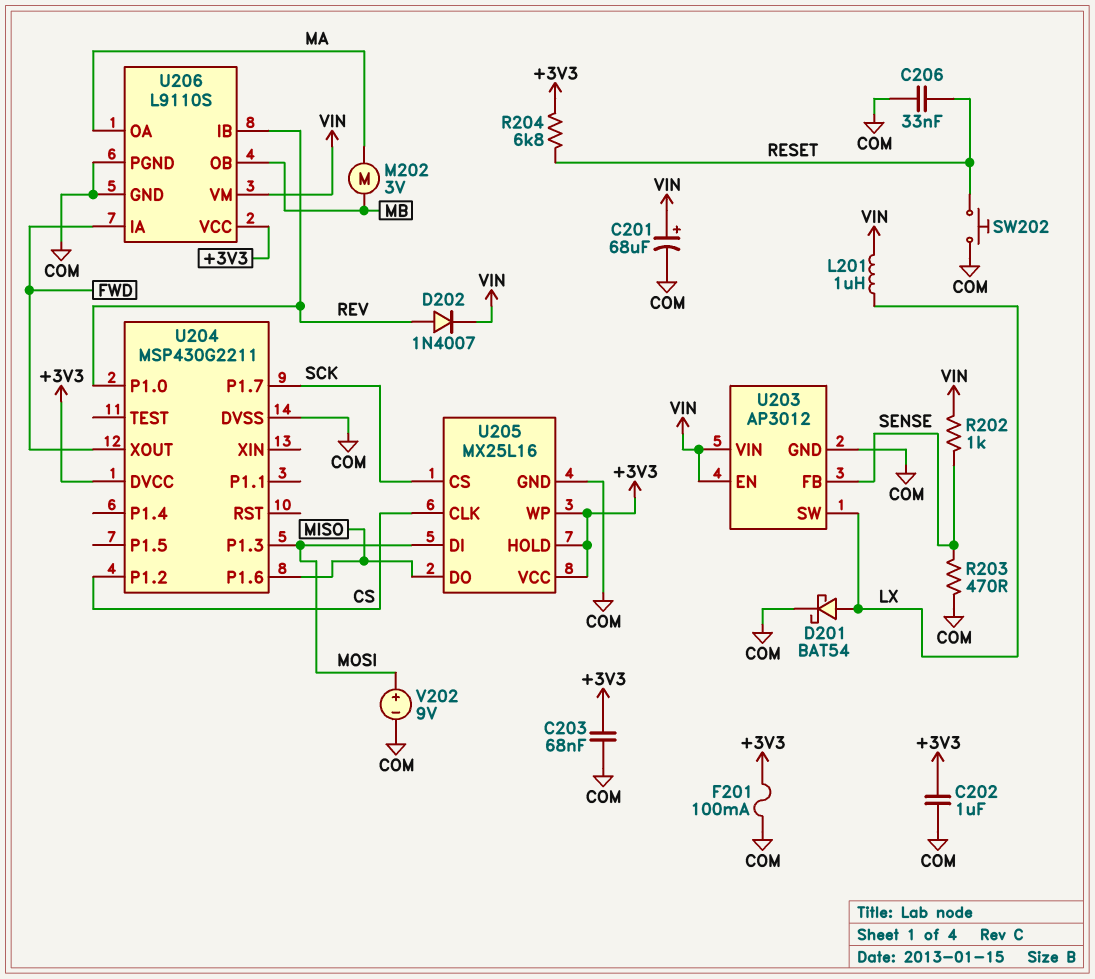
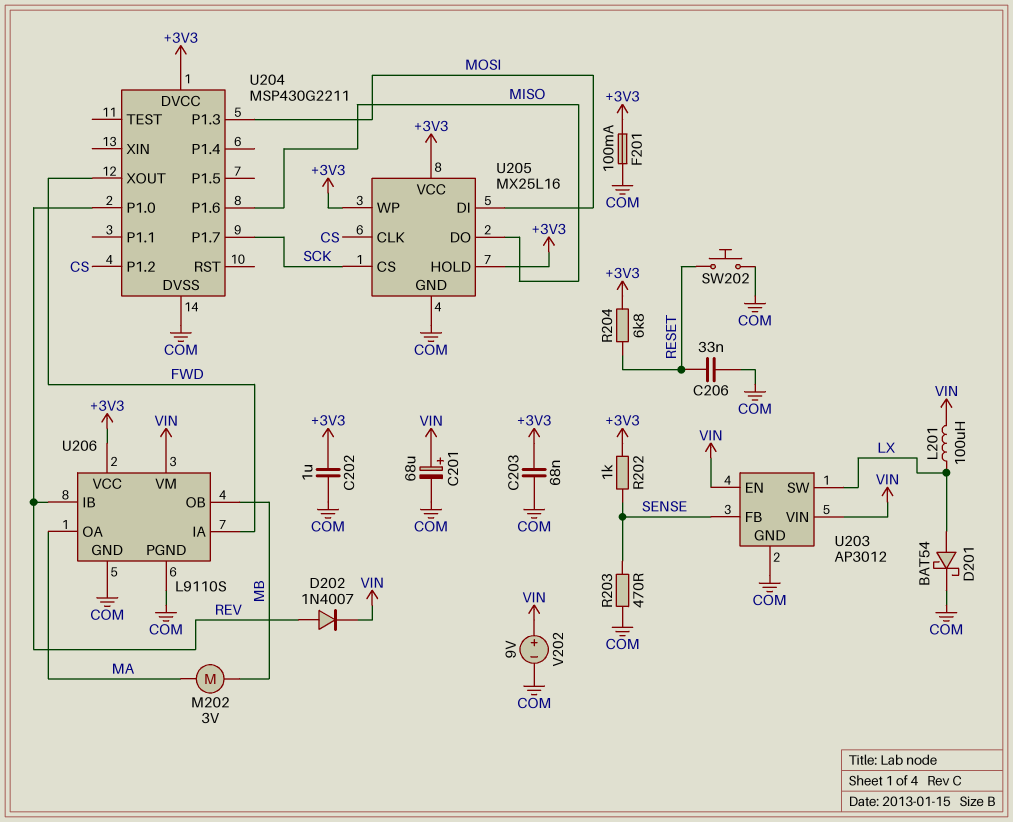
L201: 1uH (LX, VIN) -> 100uH (LX, VIN)
R202: 1k (SENSE, VIN) -> 1k (+3V3, SENSE)
V202: 9V (plus MOSI, minus COM) -> 9V (plus VIN, minus COM)

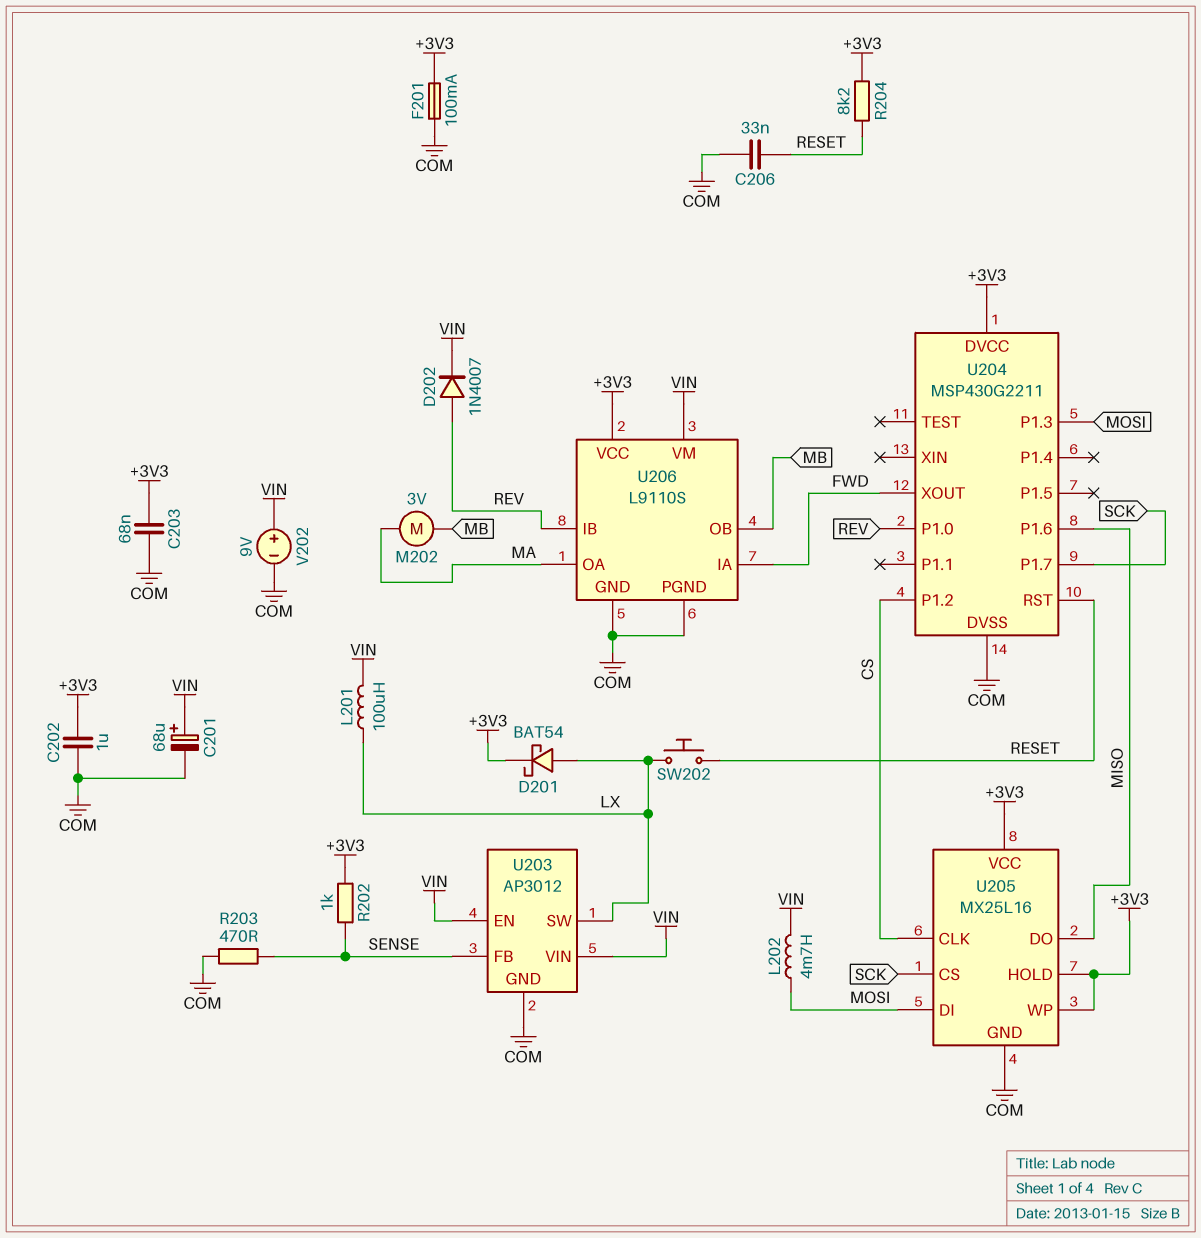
D201: schottky BAT54 (A LX, K COM) -> schottky BAT54 (A LX, K +3V3)
L202: none -> 4.7mH (MOSI, VIN)
R204: 6.8k (+3V3, RESET) -> 8.2k (+3V3, RESET)
SW202: button (COM, RESET) -> button (LX, RESET)
U204 pin RST: none -> RESET

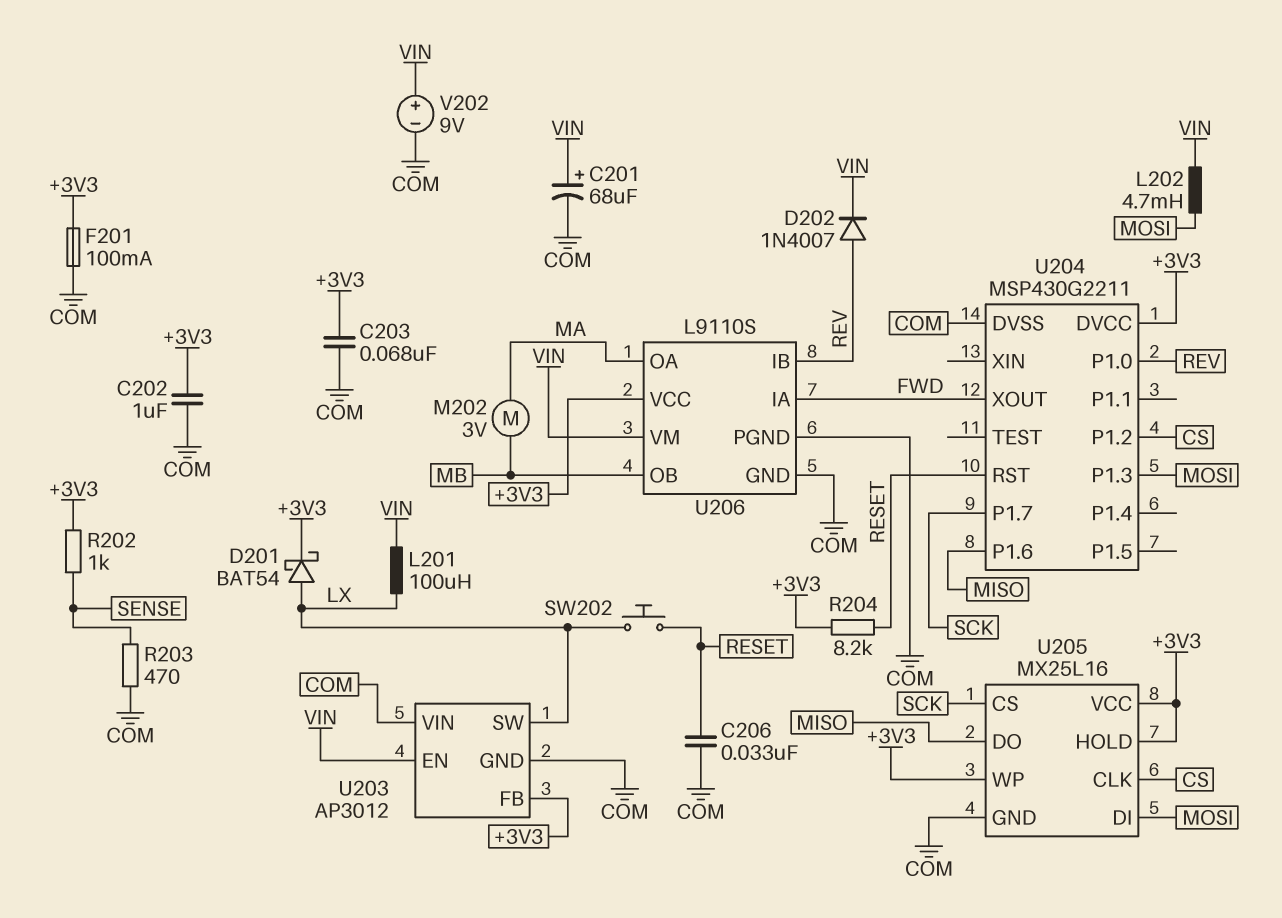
U203 pin FB: SENSE -> +3V3
U203 pin VIN: VIN -> COM

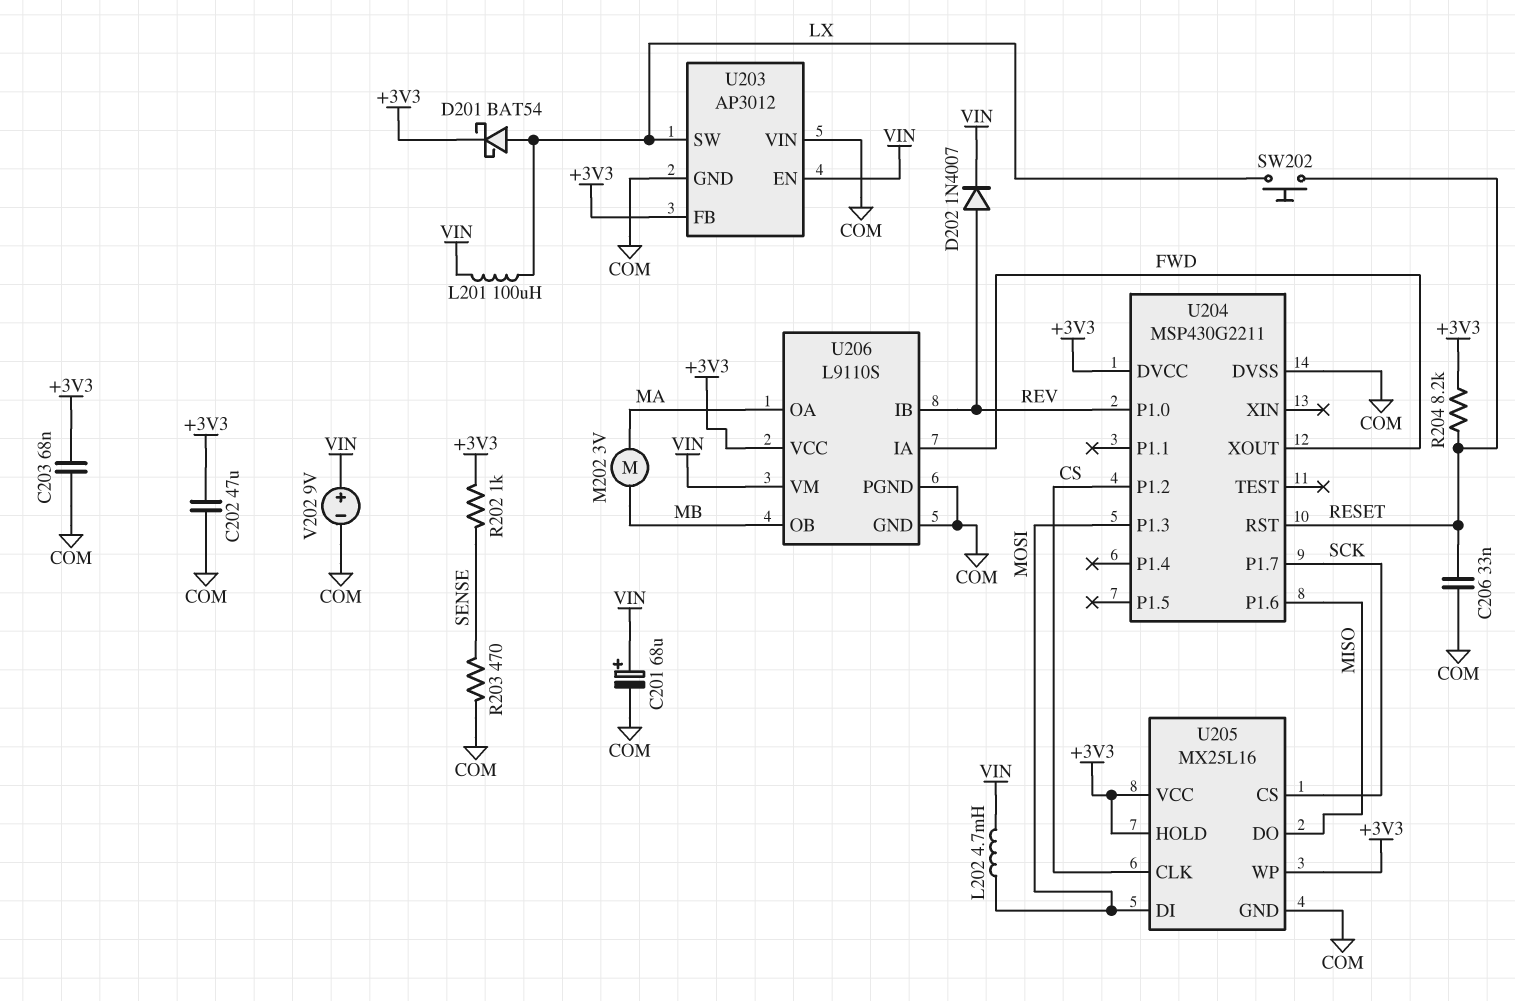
C202: 1uF (+3V3, COM) -> 47uF (+3V3, COM)
F201: 100mA (+3V3, COM) -> none

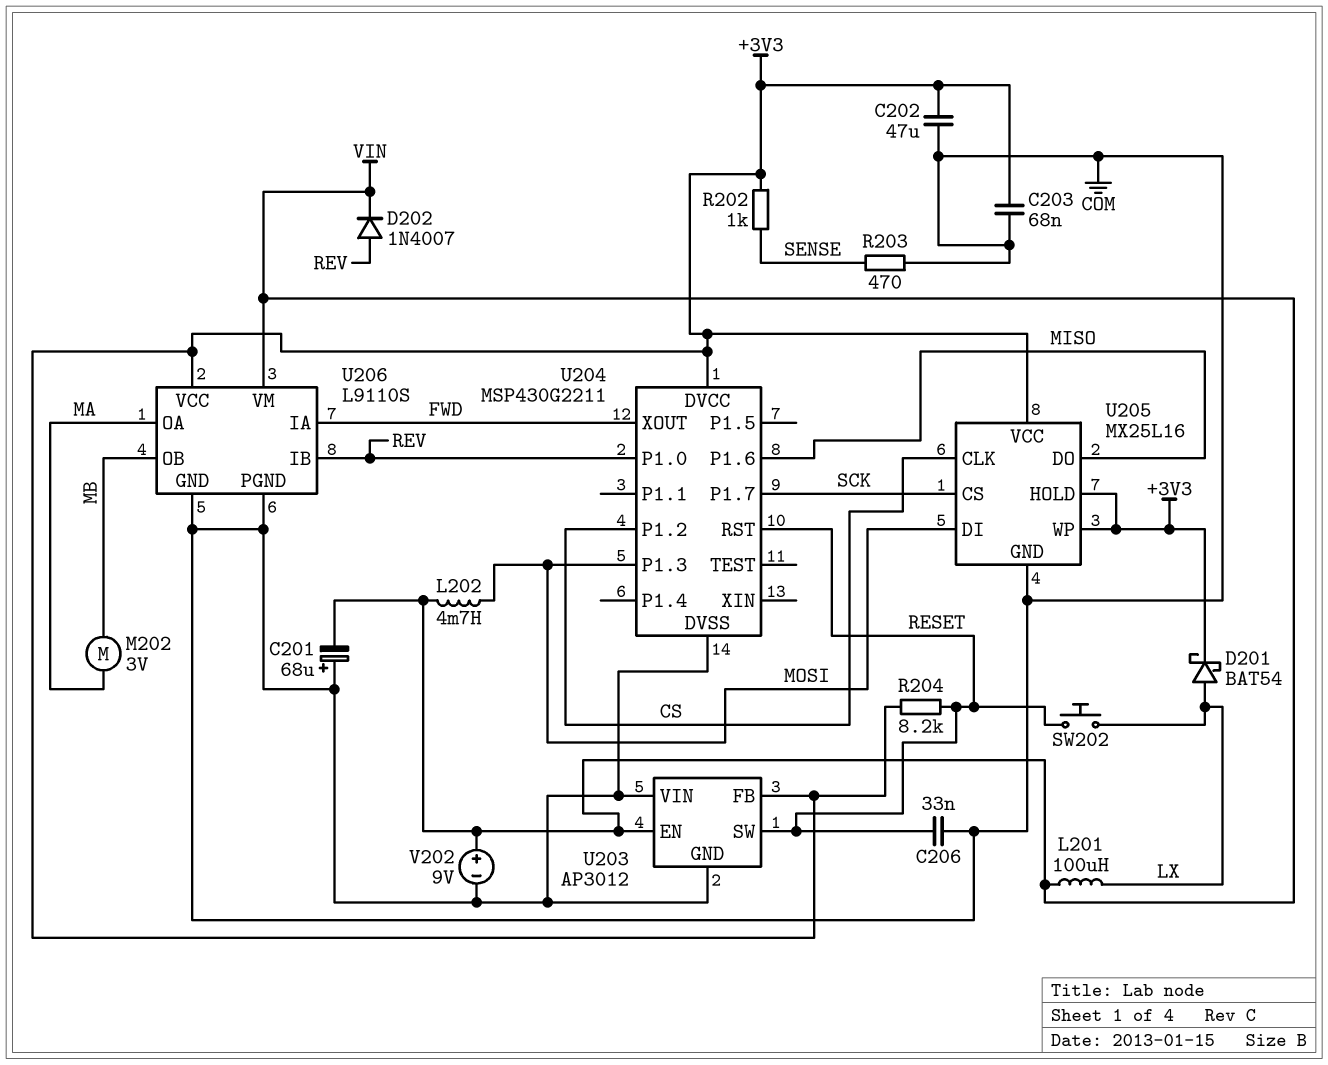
C201: 68uF (plus VIN, minus COM) -> 68uF (plus COM, minus VIN)
U203 pin SW: LX -> RESET

